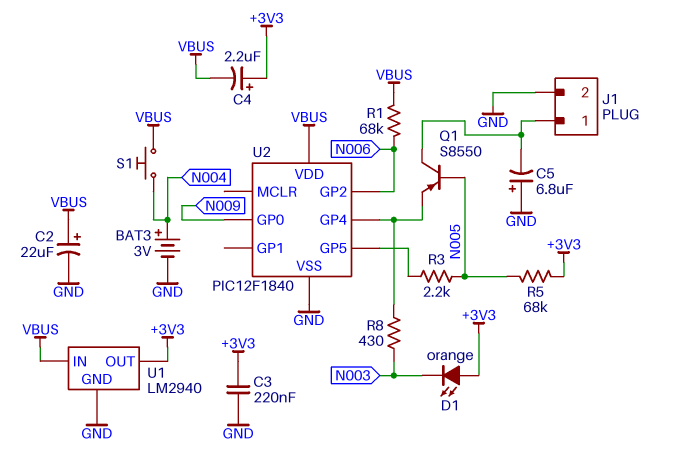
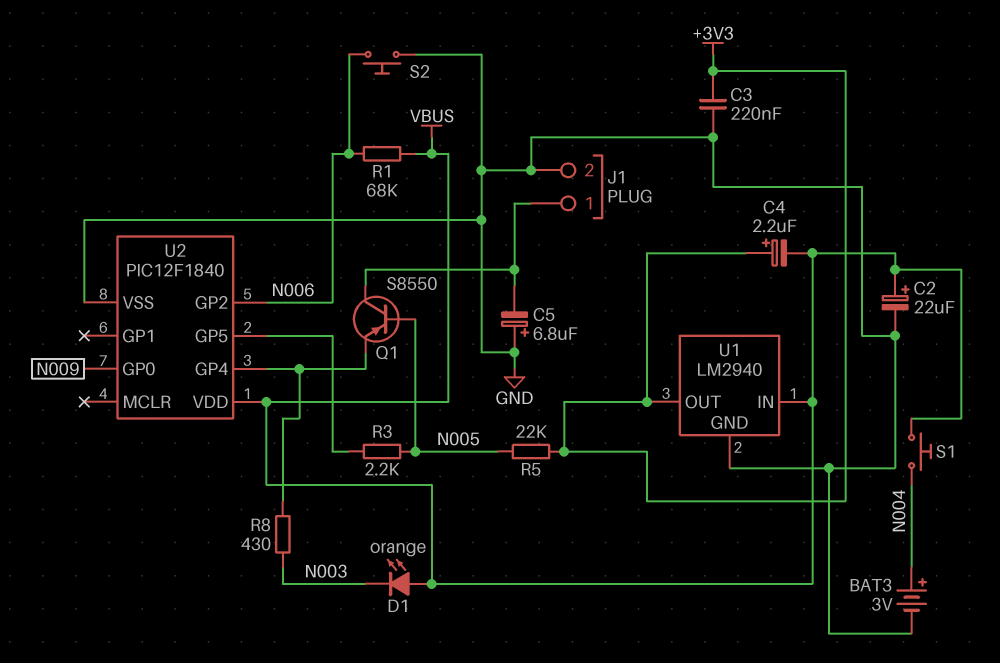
D1: LED orange (A +3V3, K N003) -> LED orange (A VBUS, K N003)
R5: 68k (+3V3, N005) -> 22k (+3V3, N005)
S2: none -> button (GND, N006)

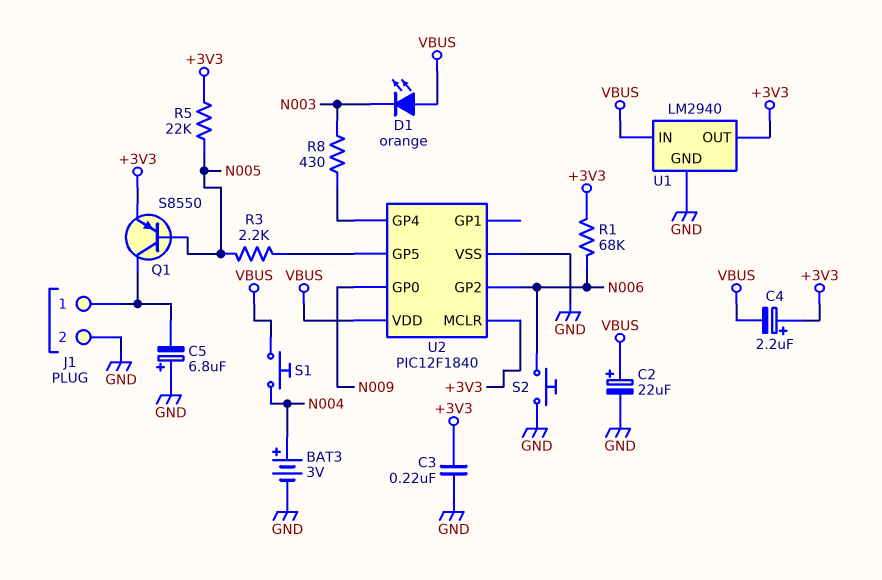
Q1: PNP S8550 (B N005, C J1/1, E U2/GP4) -> PNP S8550 (B N005, C J1/1, E +3V3)
R1: 68k (N006, VBUS) -> 68k (+3V3, N006)
U2 pin MCLR: none -> +3V3

